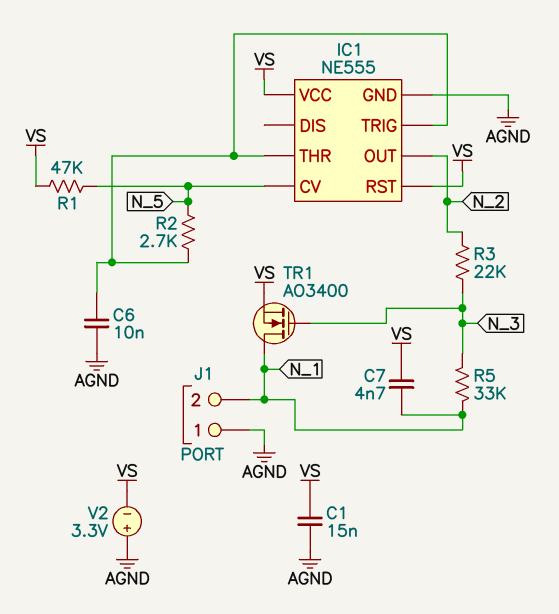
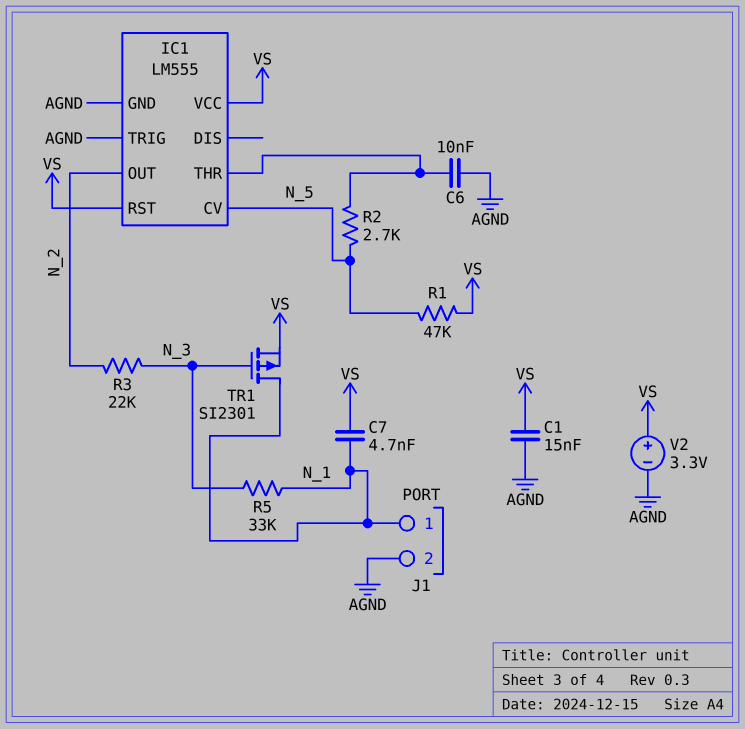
IC1: NE555 -> LM555
IC1 pin TRIG: IC1/THR -> AGND
J1 pin 1: AGND -> N_1
J1 pin 2: N_1 -> AGND
TR1: NMOS AO3400 (G N_3, D N_1, S VS) -> PMOS SI2301 (G N_3, D N_1, S VS)
V2: 3.3V (plus AGND, minus VS) -> 3.3V (plus VS, minus AGND)

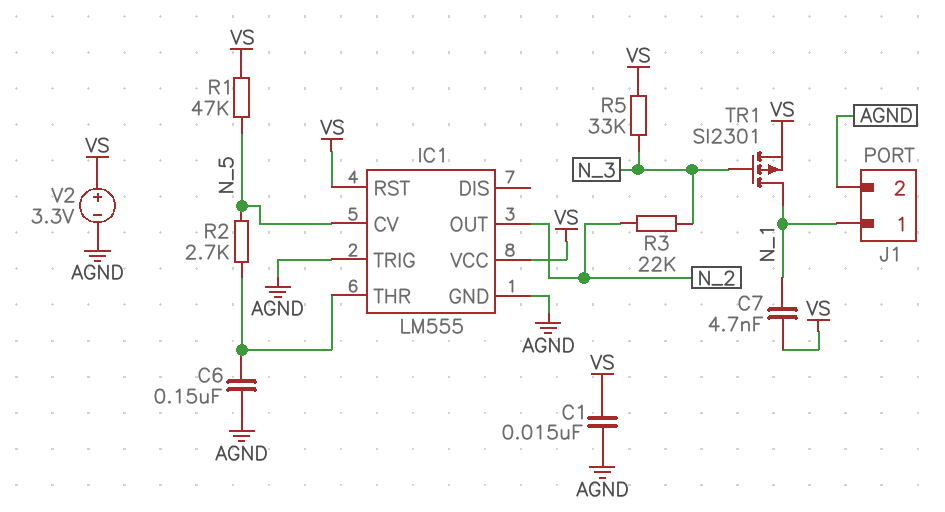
C6: 10nF (AGND, IC1/THR) -> 150nF (AGND, IC1/THR)
R5: 33k (N_1, N_3) -> 33k (N_3, VS)

